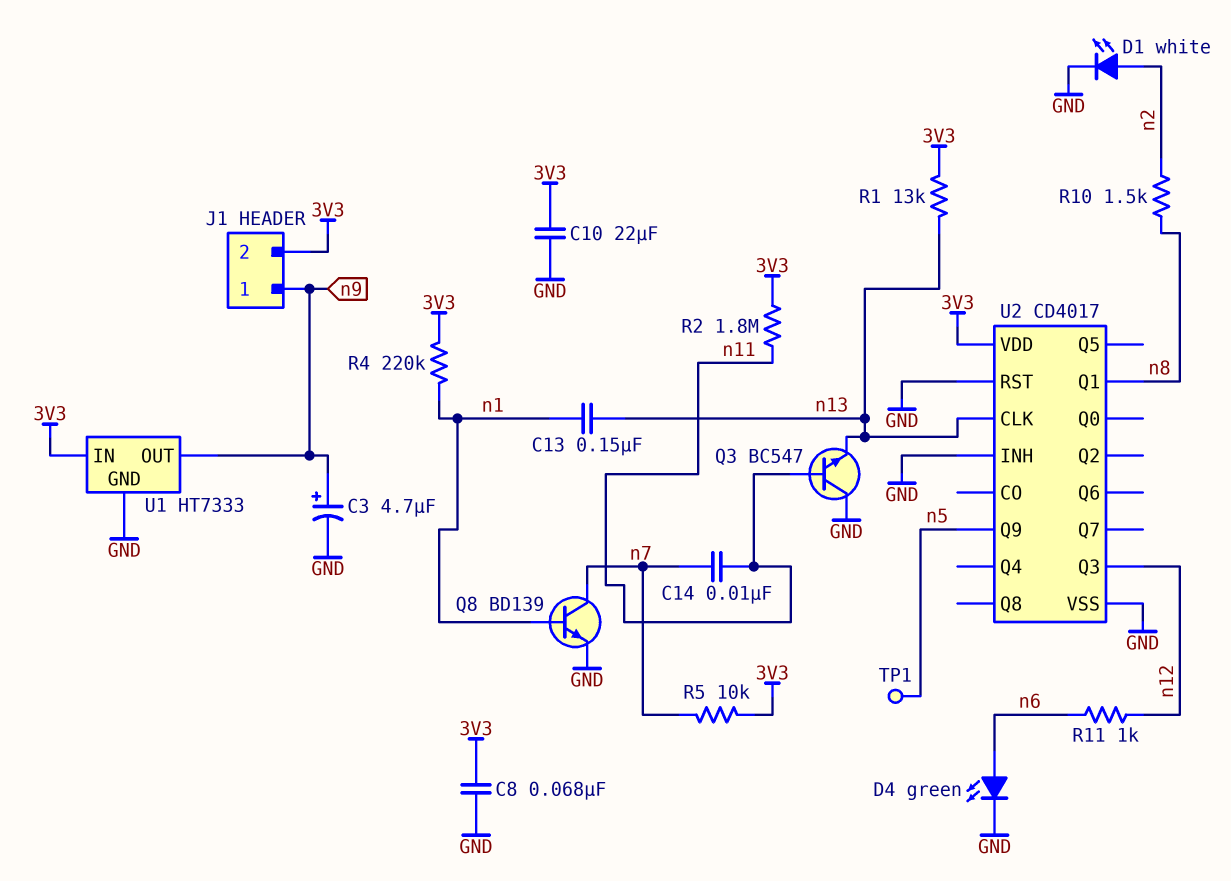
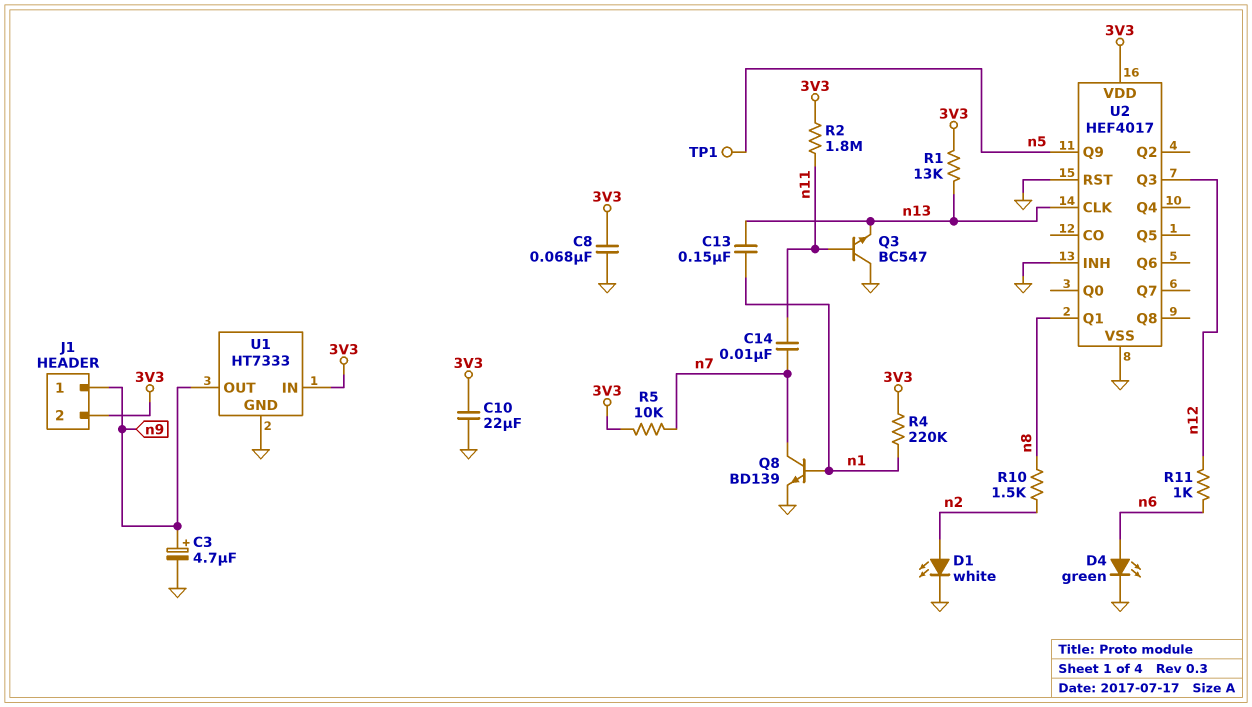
U2: CD4017 -> HEF4017

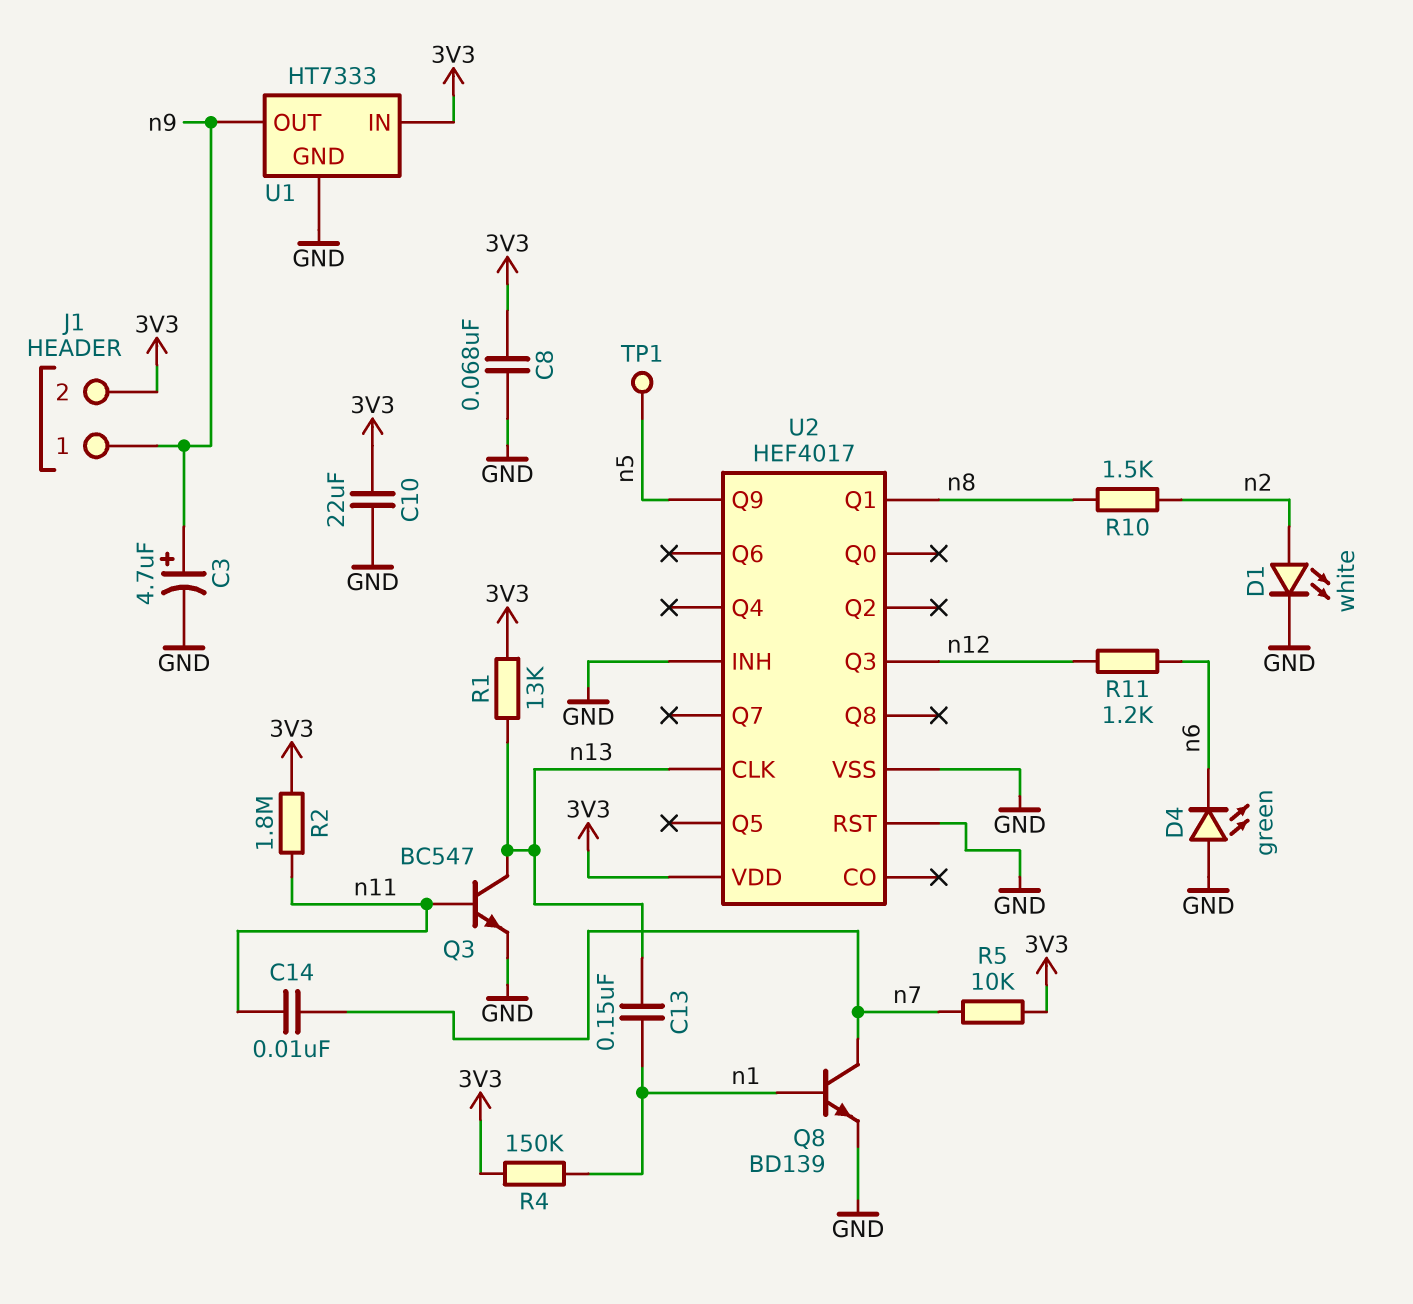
D4: LED green (A n6, K GND) -> LED green (A GND, K n6)
Q3: NPN BC547 (B n11, C GND, E n13) -> NPN BC547 (B n11, C n13, E GND)
R4: 220k (3V3, n1) -> 150k (3V3, n1)
R11: 1k (n6, n12) -> 1.2k (n6, n12)

